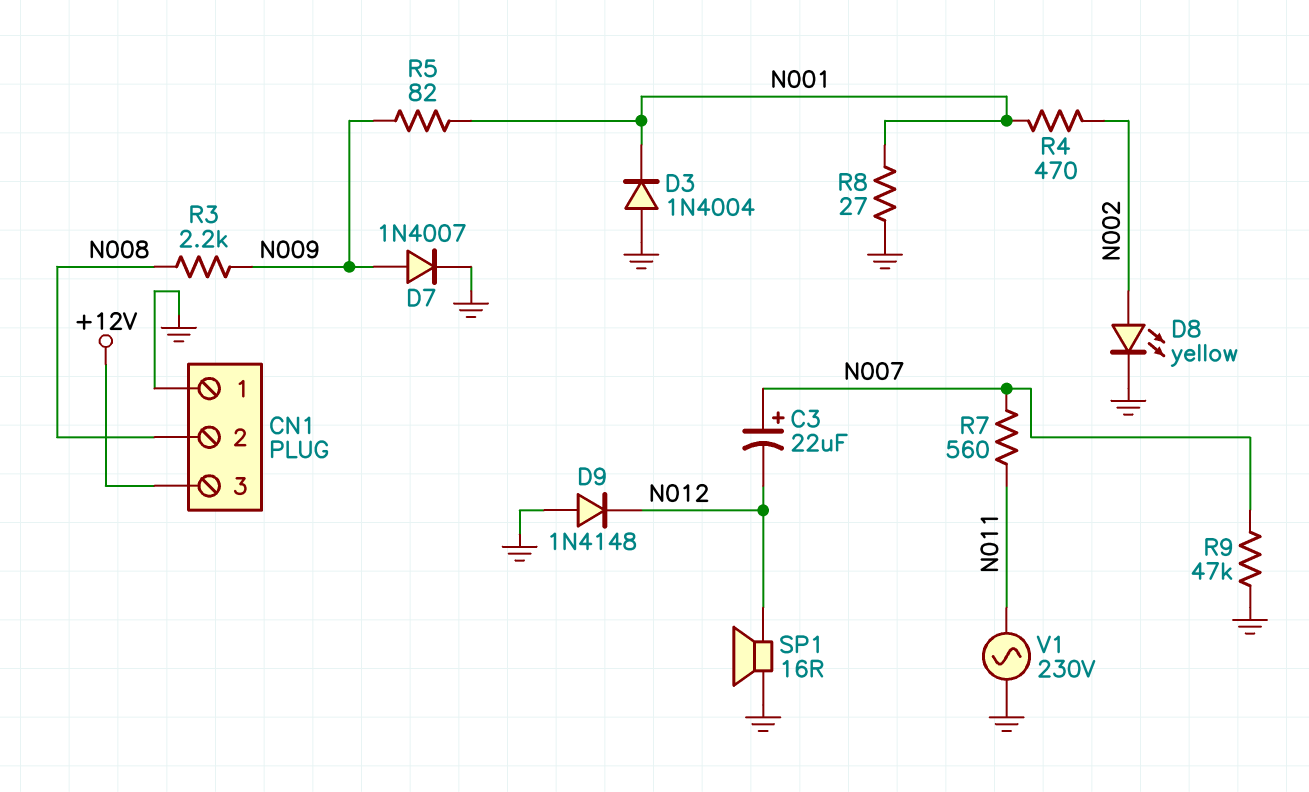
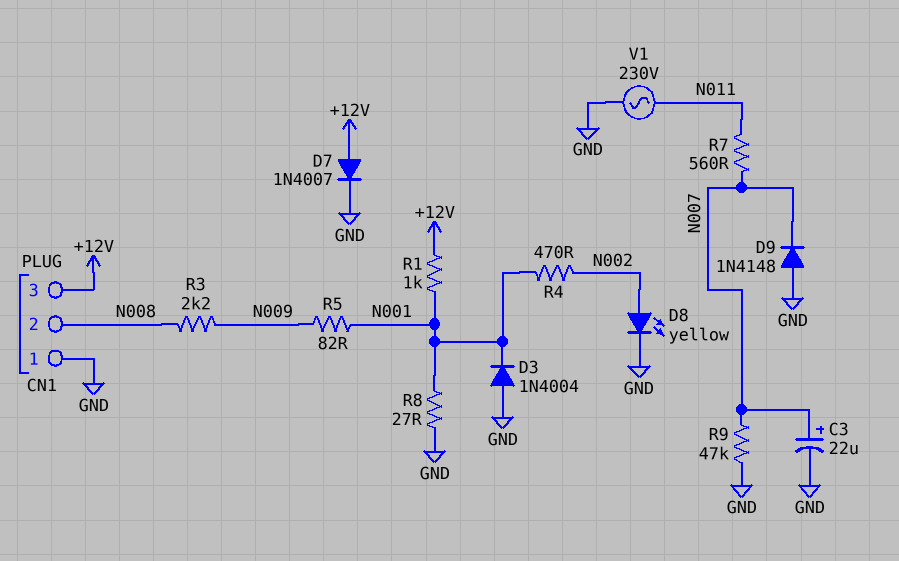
C3: 22uF (plus N007, minus N012) -> 22uF (plus N007, minus GND)
D7: diode 1N4007 (A N009, K GND) -> diode 1N4007 (A +12V, K GND)
D9: diode 1N4148 (A GND, K N012) -> diode 1N4148 (A GND, K N007)
R1: none -> 1k (+12V, N001)
SP1: speaker 16R (GND, N012) -> none

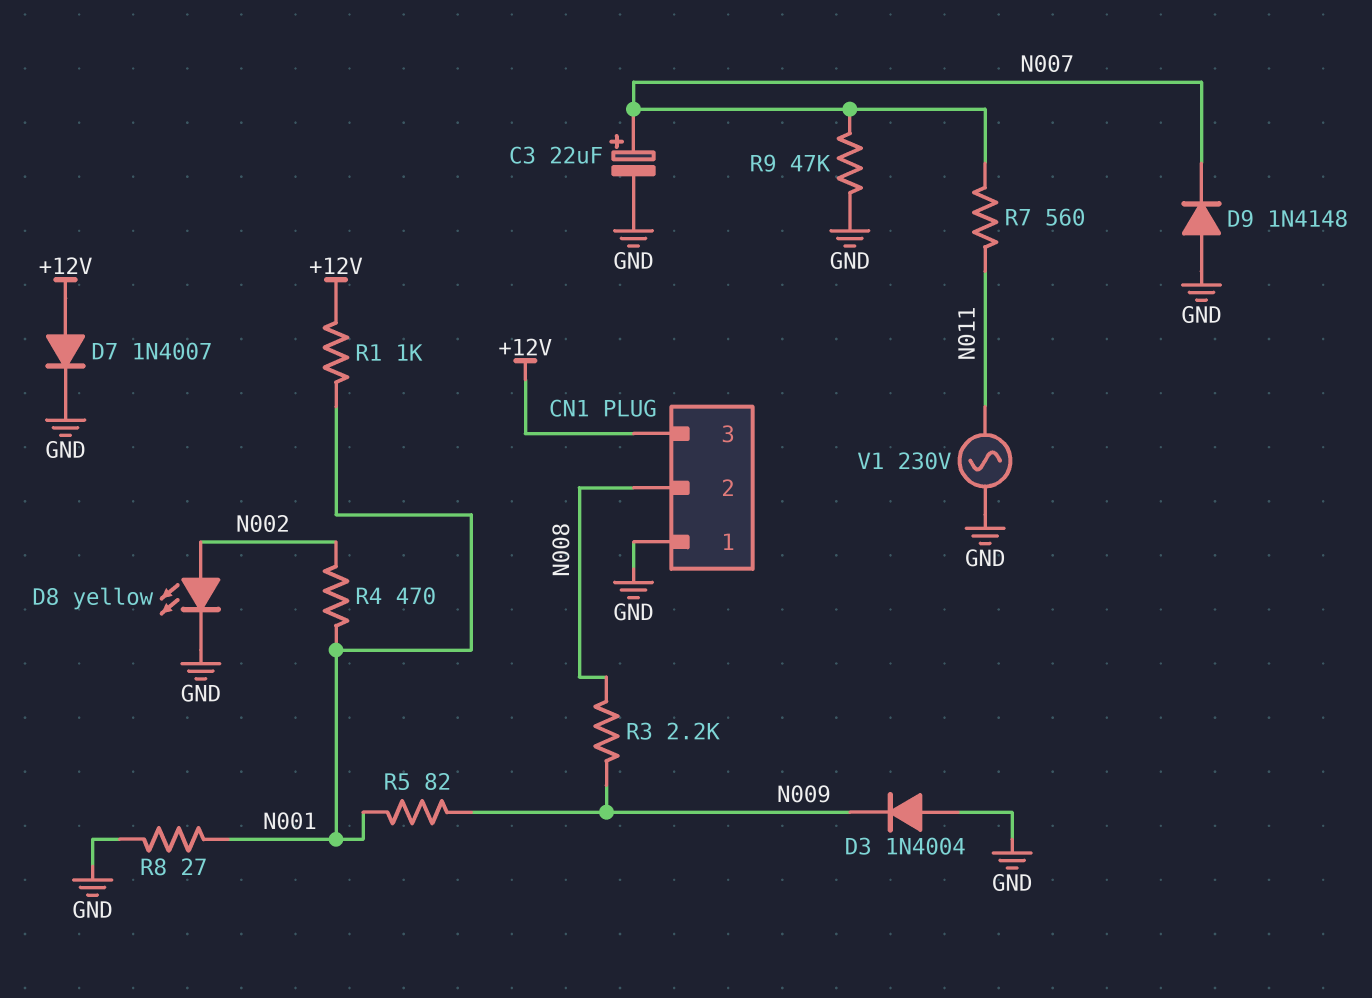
D3: diode 1N4004 (A GND, K N001) -> diode 1N4004 (A GND, K N009)

